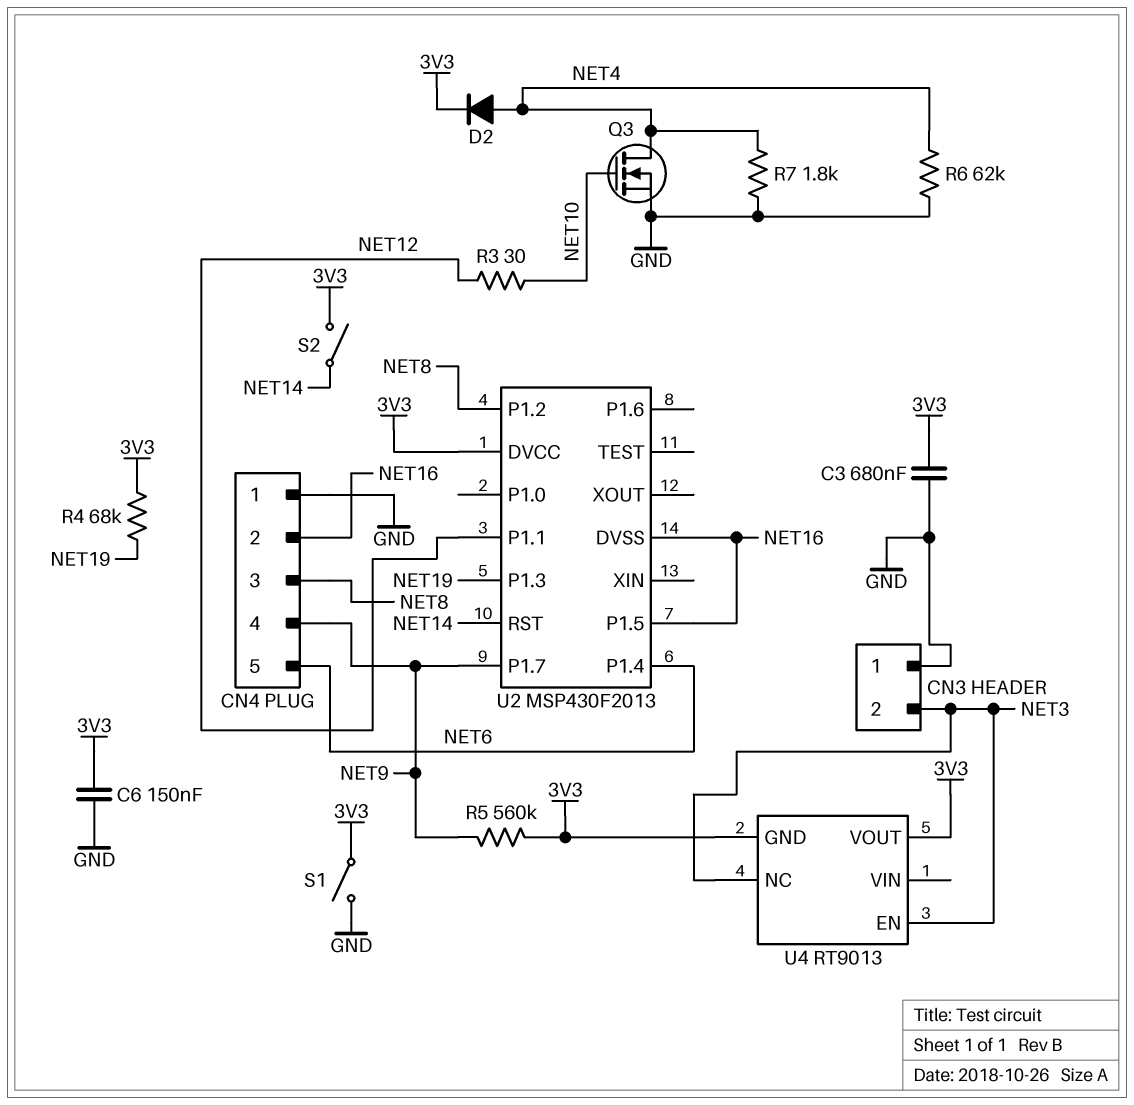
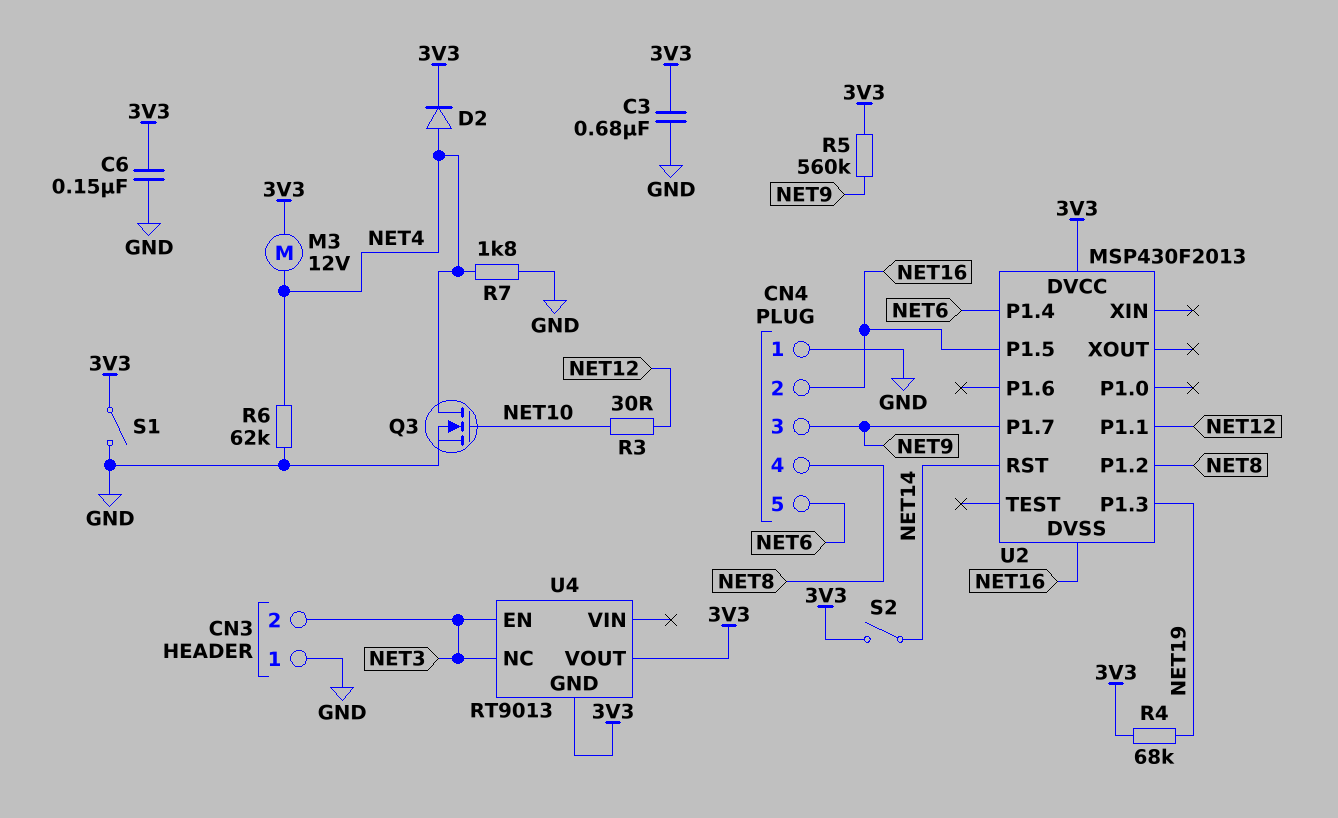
CN4 pin 3: NET8 -> NET9
CN4 pin 4: NET9 -> NET8
M3: none -> motor 12V (3V3, NET4)

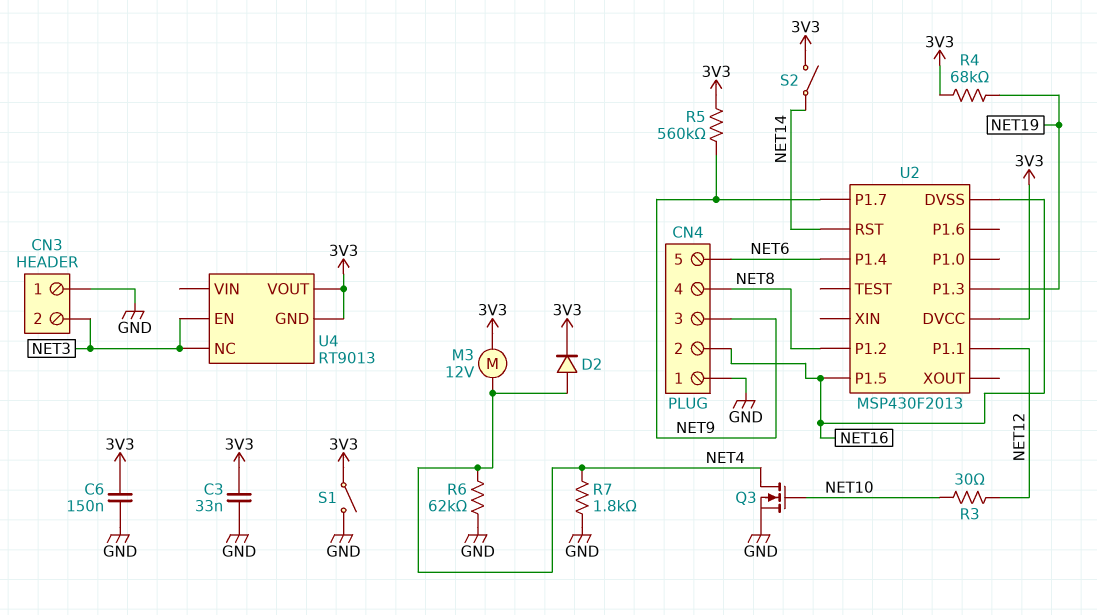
C3: 680nF (3V3, GND) -> 33nF (3V3, GND)

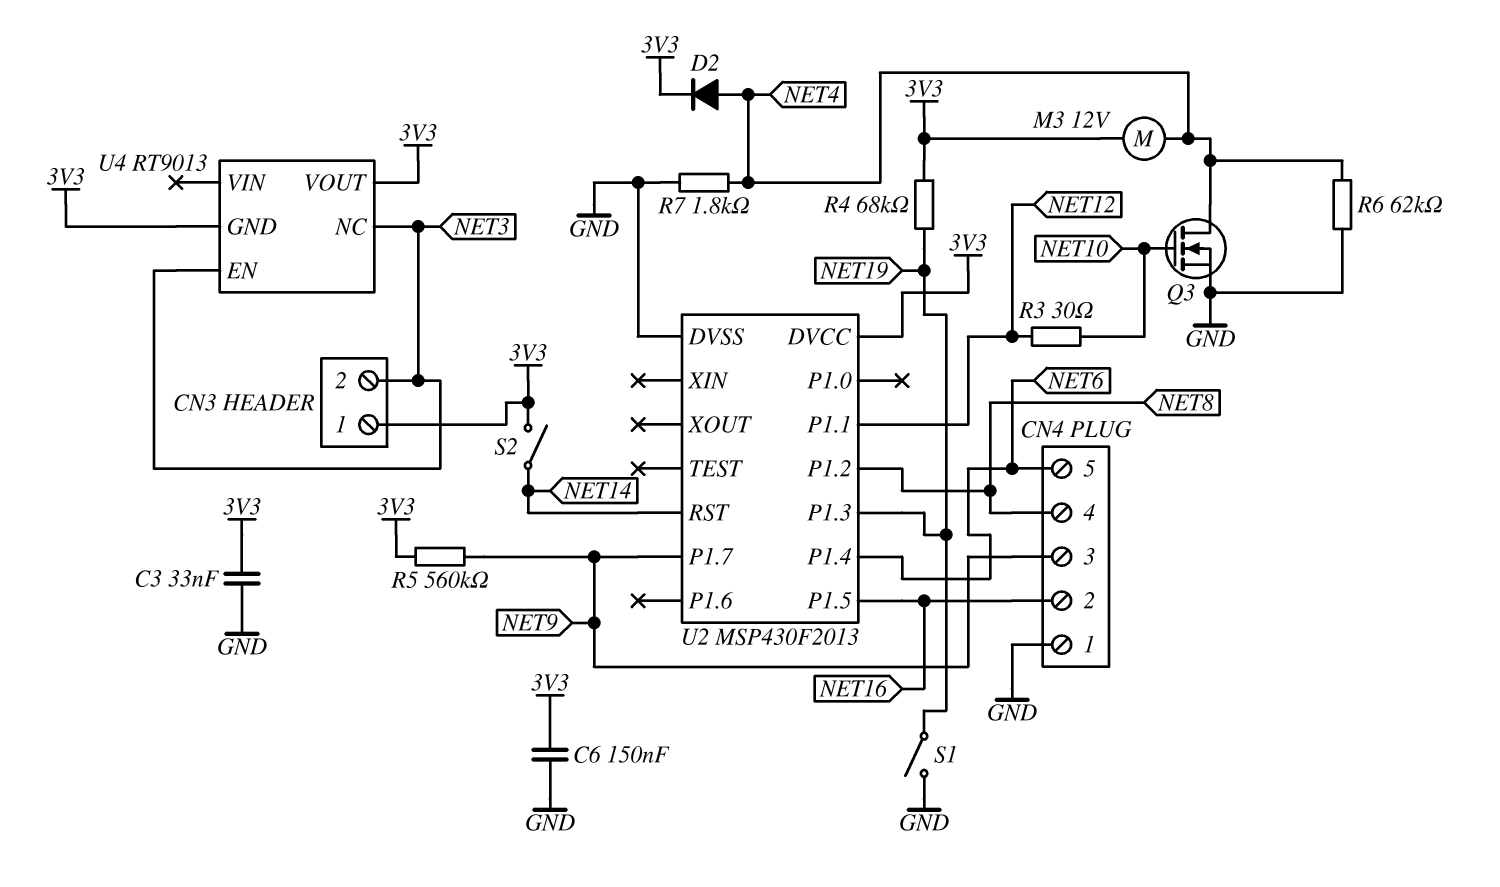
CN3 pin 1: GND -> 3V3
S1: switch (3V3, GND) -> switch (GND, NET19)
U2 pin DVSS: NET16 -> GND

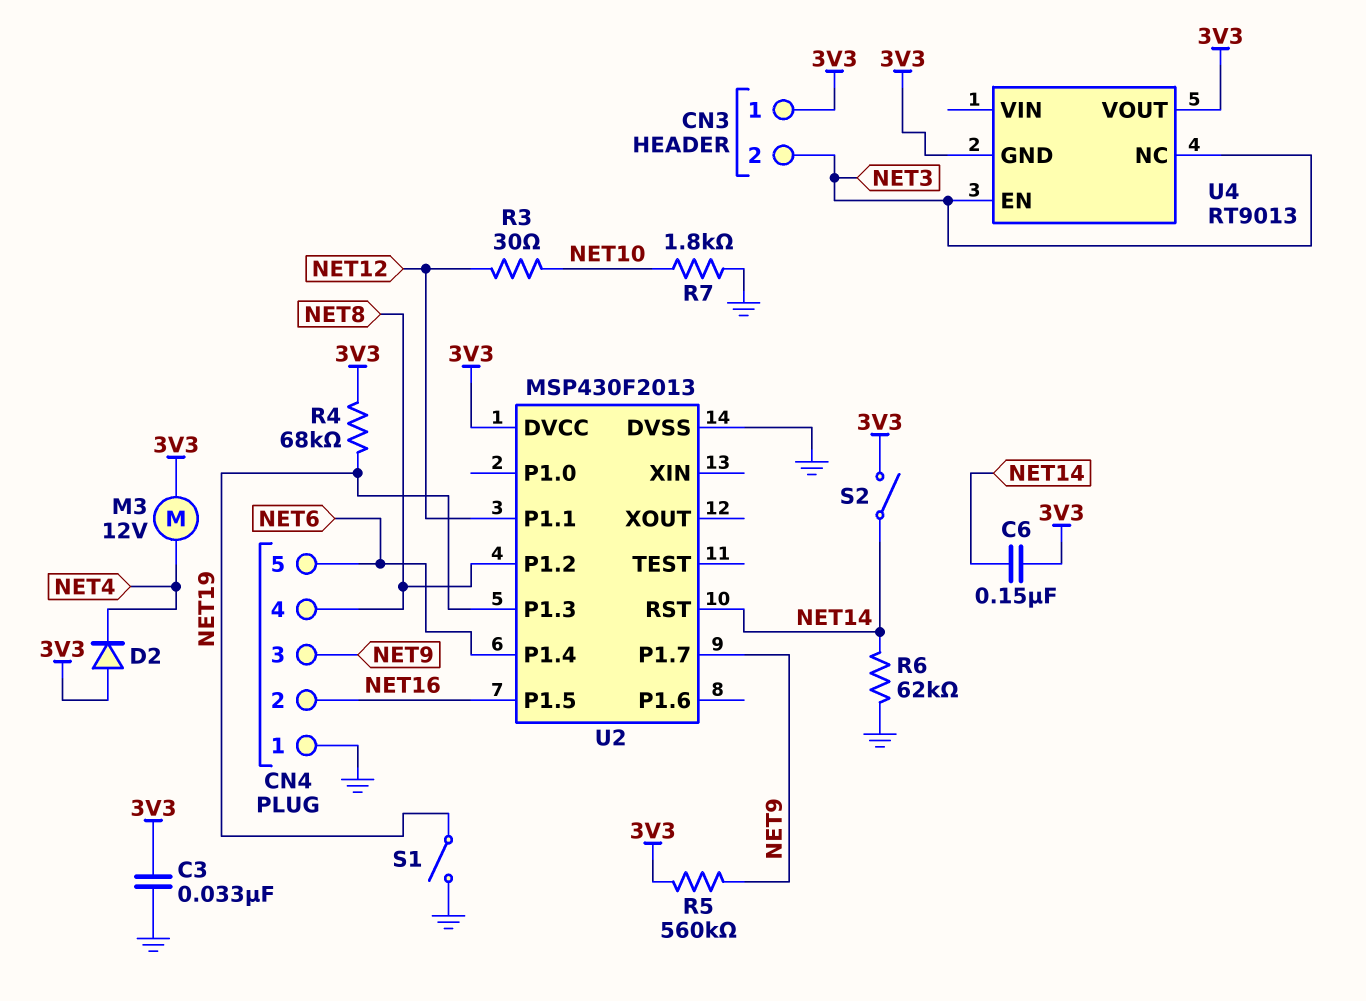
C6: 150nF (3V3, GND) -> 150nF (3V3, NET14)
D2: diode (A NET4, K 3V3) -> diode (A 3V3, K NET4)
Q3: NMOS (G NET10, D NET4, S GND) -> none
R6: 62k (GND, NET4) -> 62k (GND, NET14)
R7: 1.8k (GND, NET4) -> 1.8k (GND, NET10)

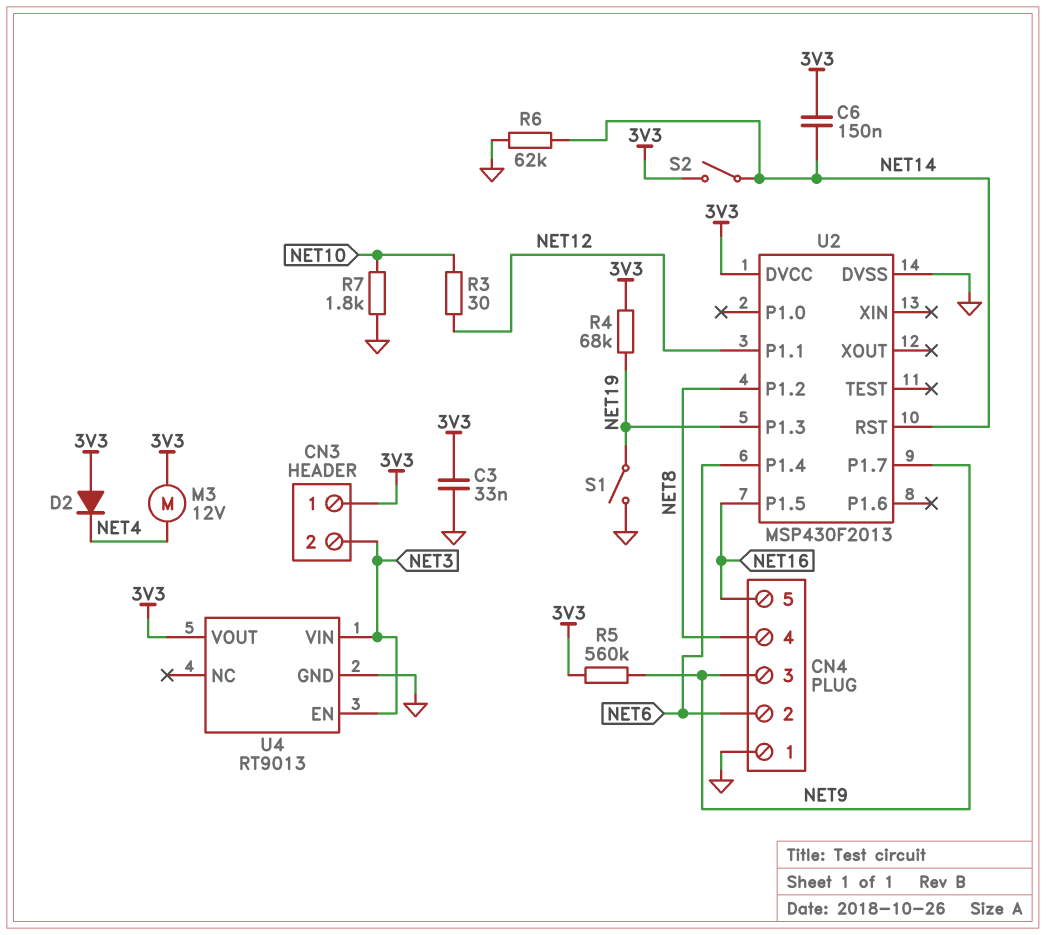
CN4 pin 2: NET16 -> NET6
CN4 pin 5: NET6 -> NET16
U4 pin GND: 3V3 -> GND
U4 pin NC: NET3 -> none
U4 pin VIN: none -> NET3

